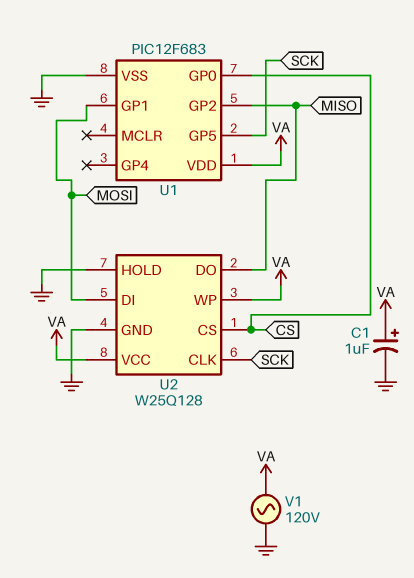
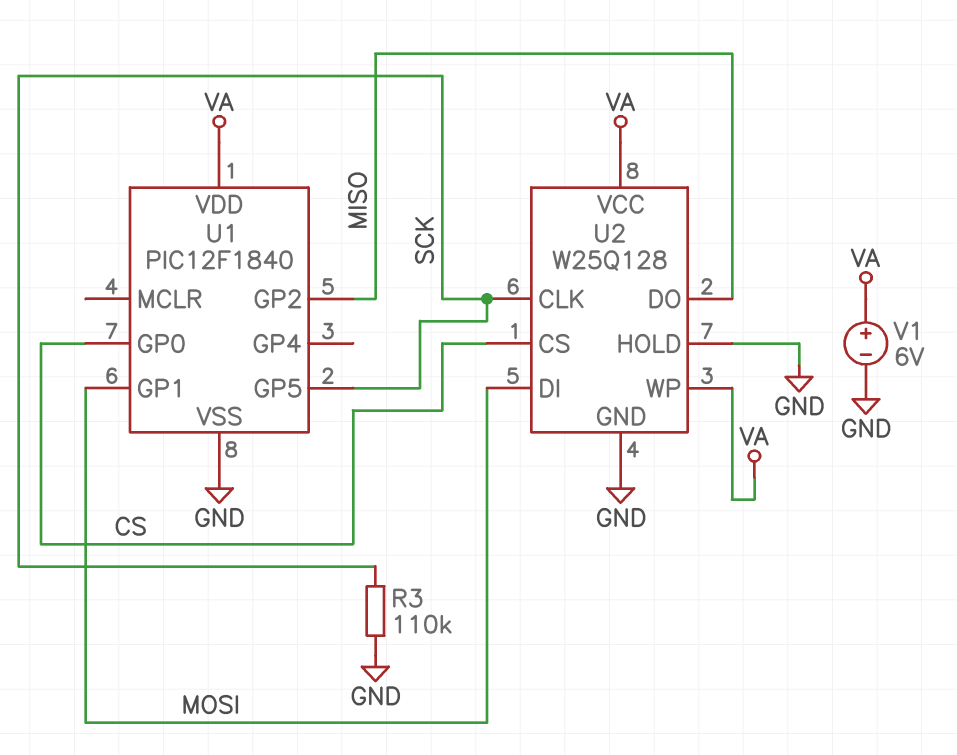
C1: 1uF (plus VA, minus GND) -> none
R3: none -> 110k (GND, SCK)
U1: PIC12F683 -> PIC12F1840
V1: AC 120V (GND, VA) -> 6V (plus VA, minus GND)

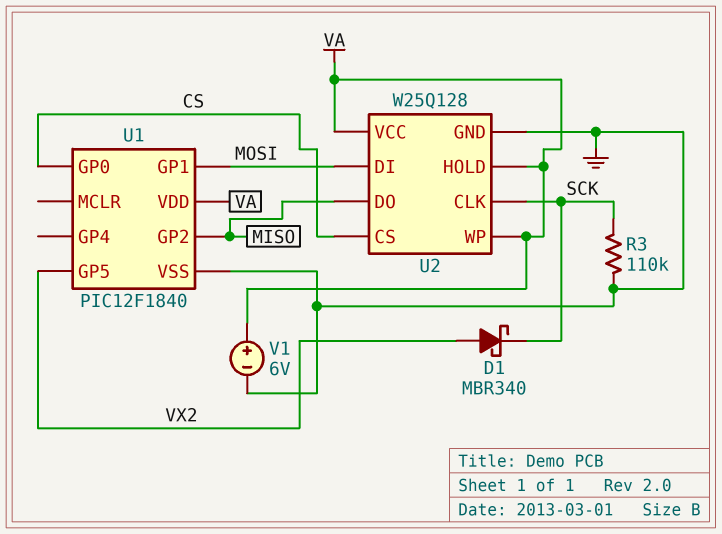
D1: none -> schottky MBR340 (A VX2, K SCK)
U1 pin GP5: SCK -> VX2
U2 pin HOLD: GND -> VA

